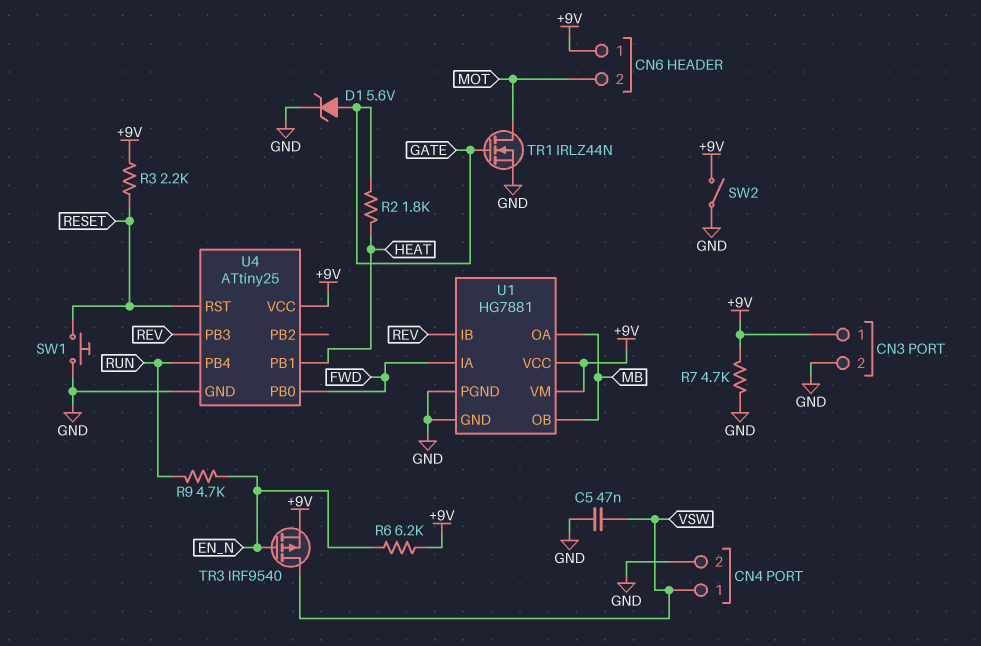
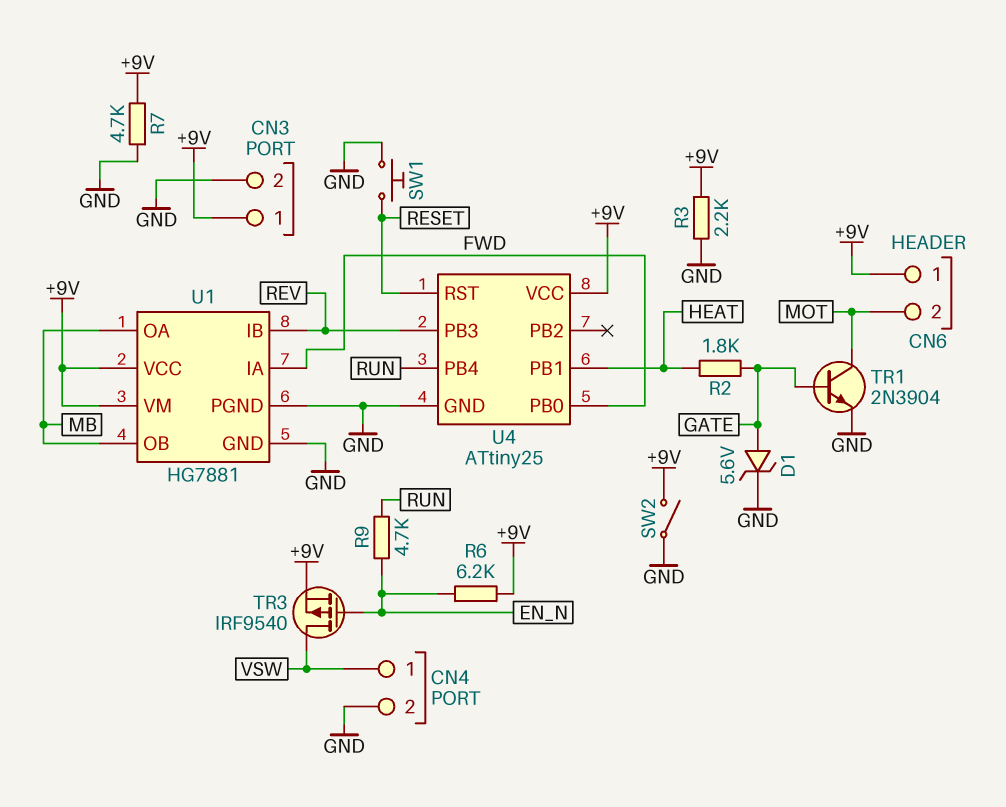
C5: 47nF (GND, VSW) -> none
R3: 2.2k (+9V, RESET) -> 2.2k (+9V, GND)
TR1: NMOS IRLZ44N (G GATE, D MOT, S GND) -> NPN 2N3904 (B GATE, C MOT, E GND)

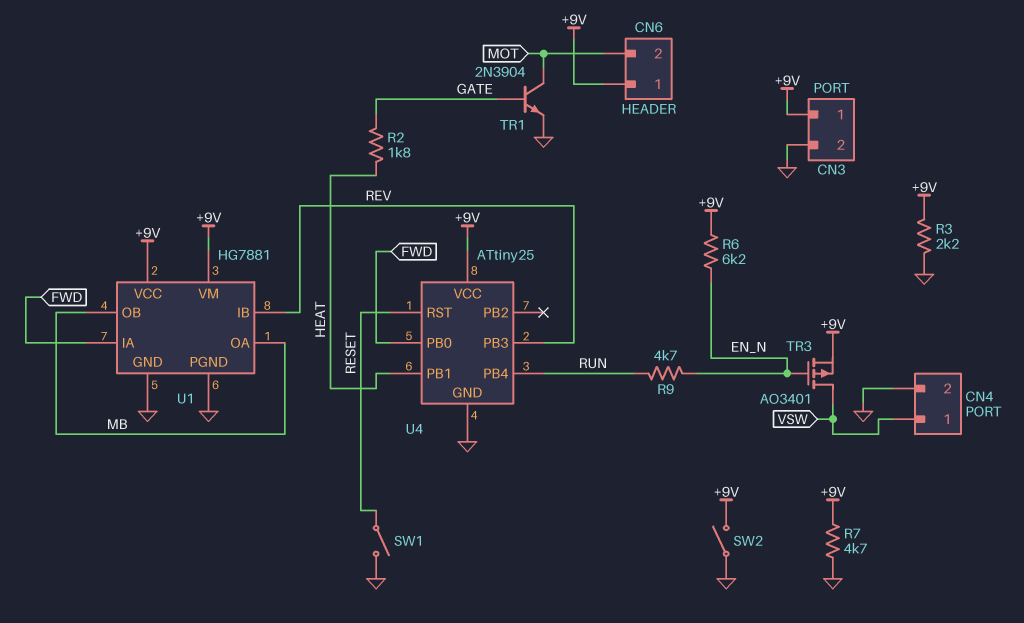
D1: zener 5.6V (A GATE, K GND) -> none
SW1: button (GND, RESET) -> switch (GND, RESET)
TR3: PMOS IRF9540 (G EN_N, D VSW, S +9V) -> PMOS AO3401 (G EN_N, D VSW, S +9V)

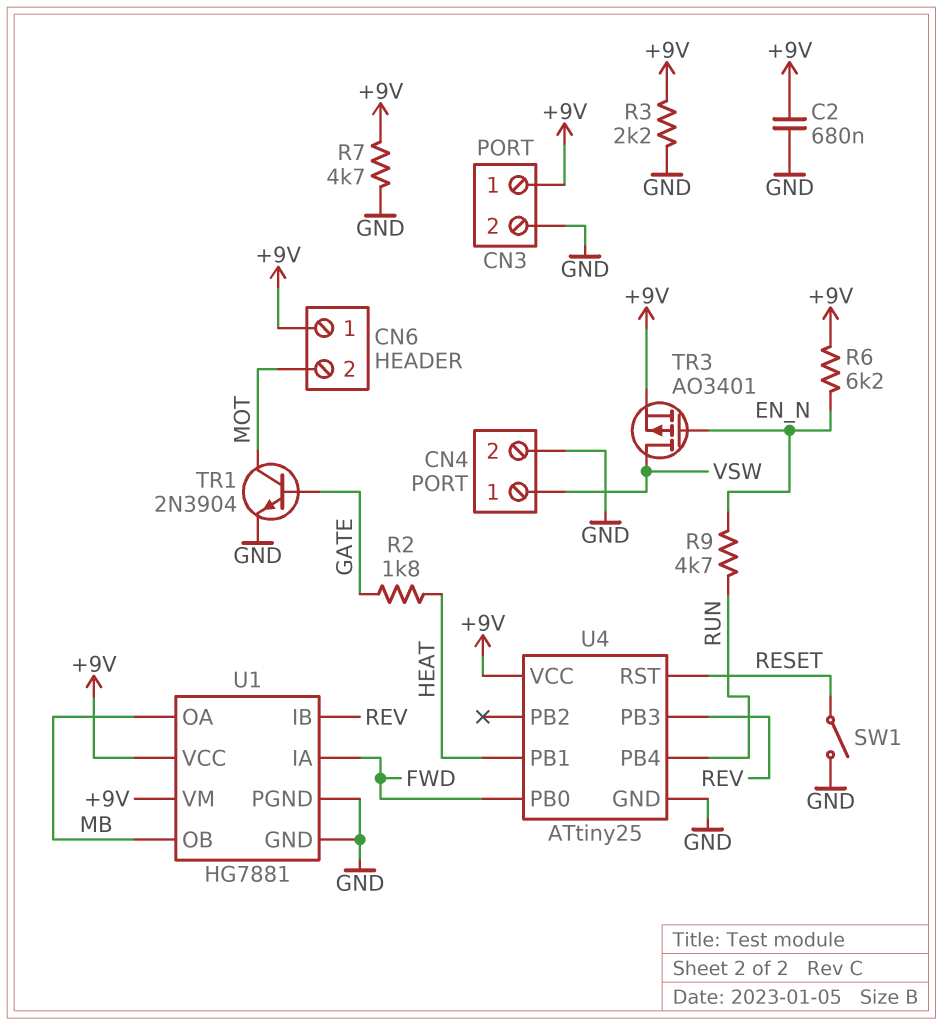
C2: none -> 680nF (+9V, GND)
SW2: switch (+9V, GND) -> none

